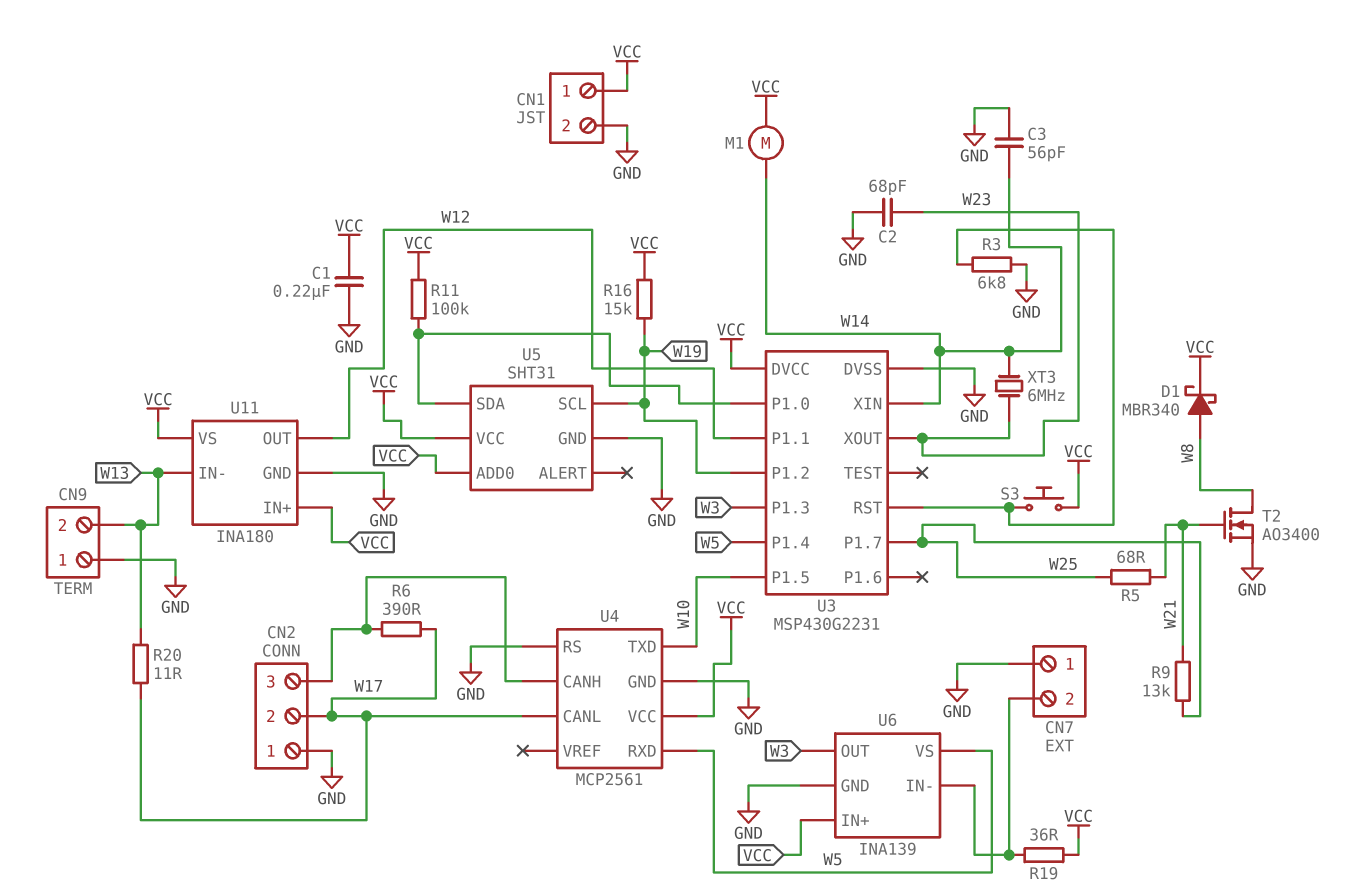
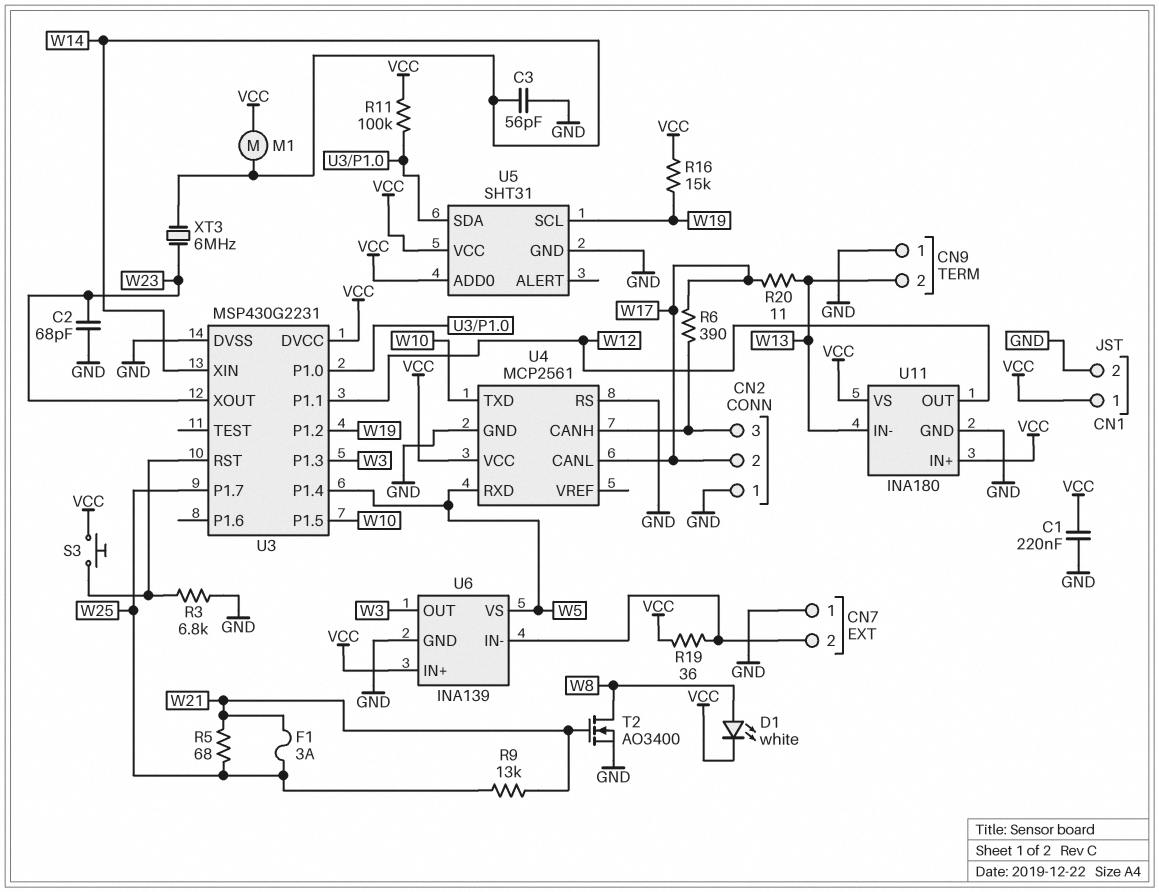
D1: schottky MBR340 (A W8, K VCC) -> LED white (A W8, K VCC)
F1: none -> 3A (W21, W25)

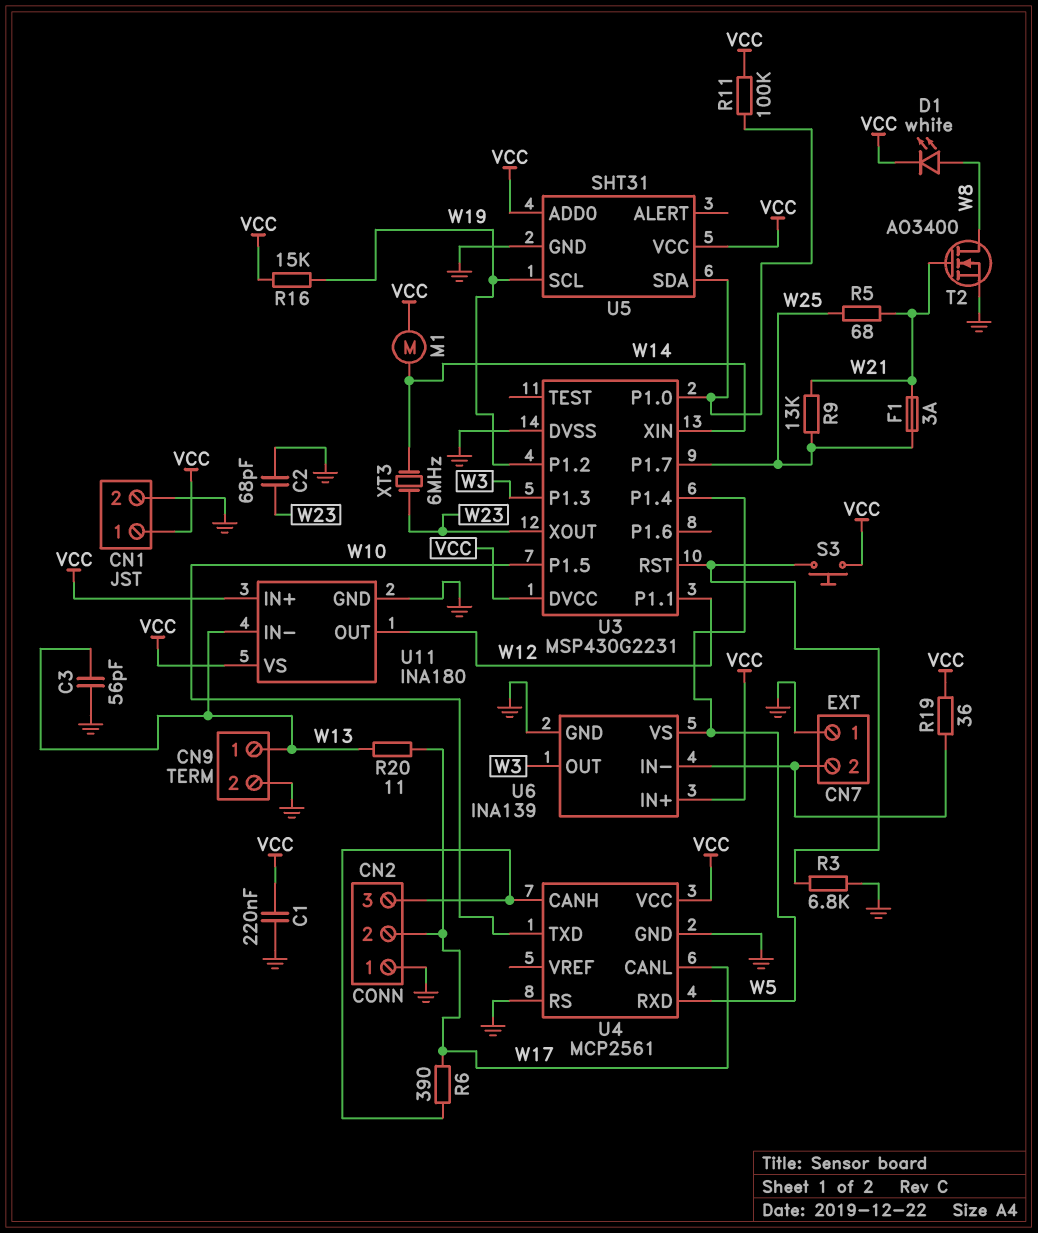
C3: 56pF (GND, W14) -> 56pF (GND, W13)
CN9 pin 1: GND -> W13
CN9 pin 2: W13 -> GND

